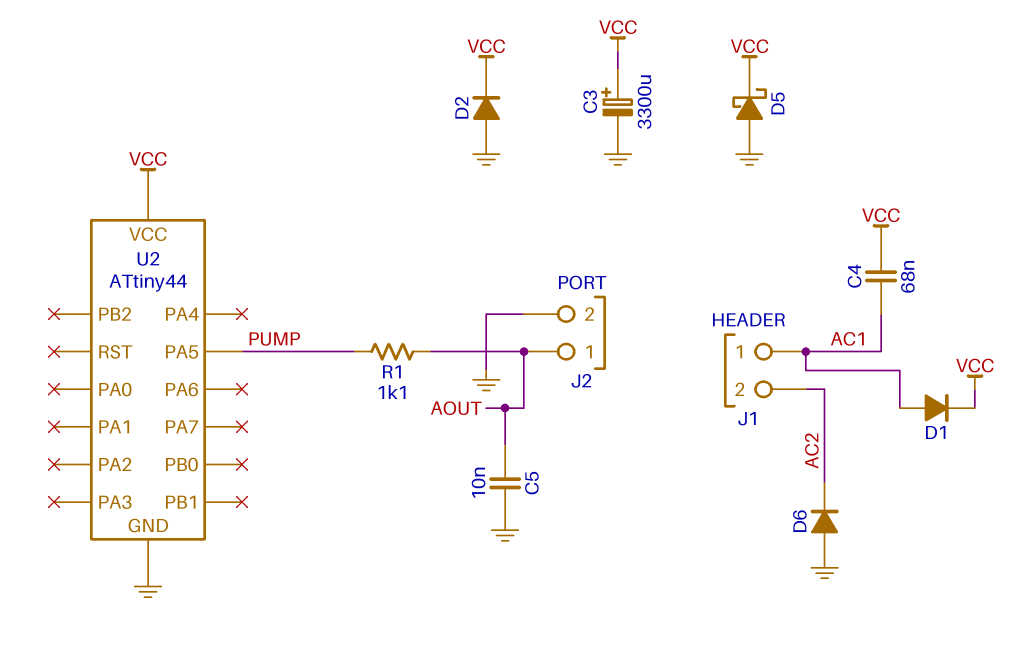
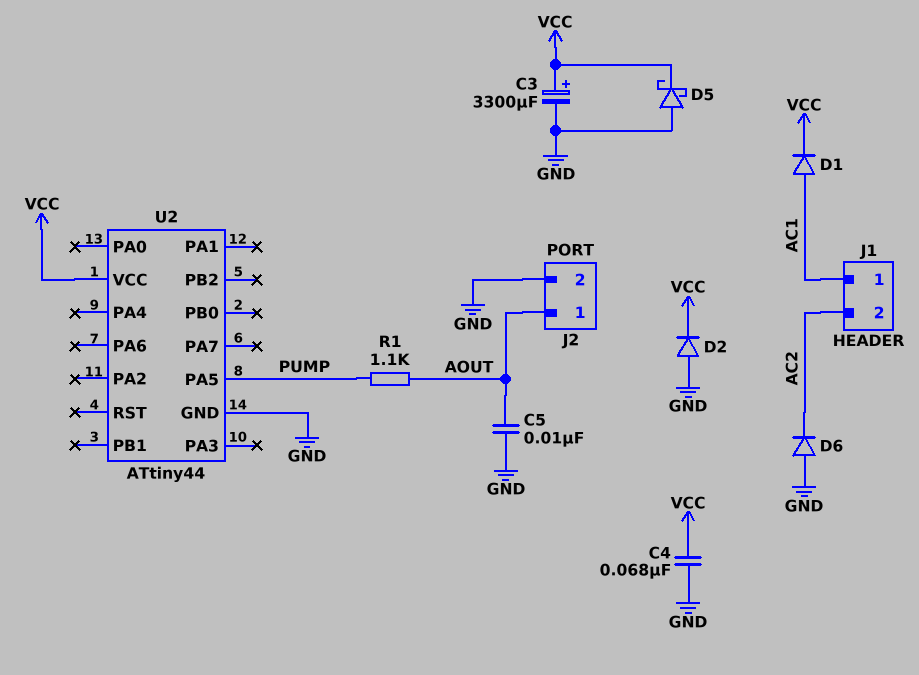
C4: 68nF (AC1, VCC) -> 68nF (GND, VCC)

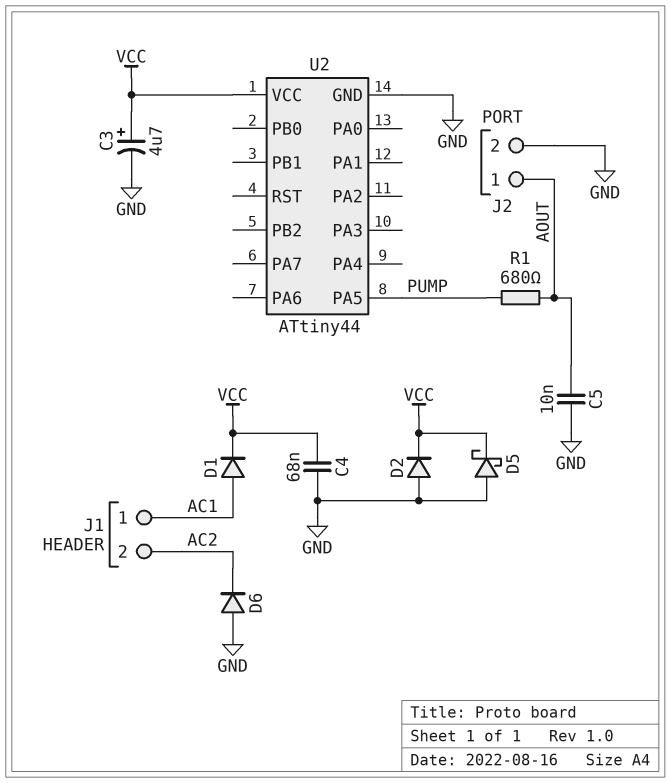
C3: 3300uF (plus VCC, minus GND) -> 4.7uF (plus VCC, minus GND)
R1: 1.1k (AOUT, PUMP) -> 680 (AOUT, PUMP)

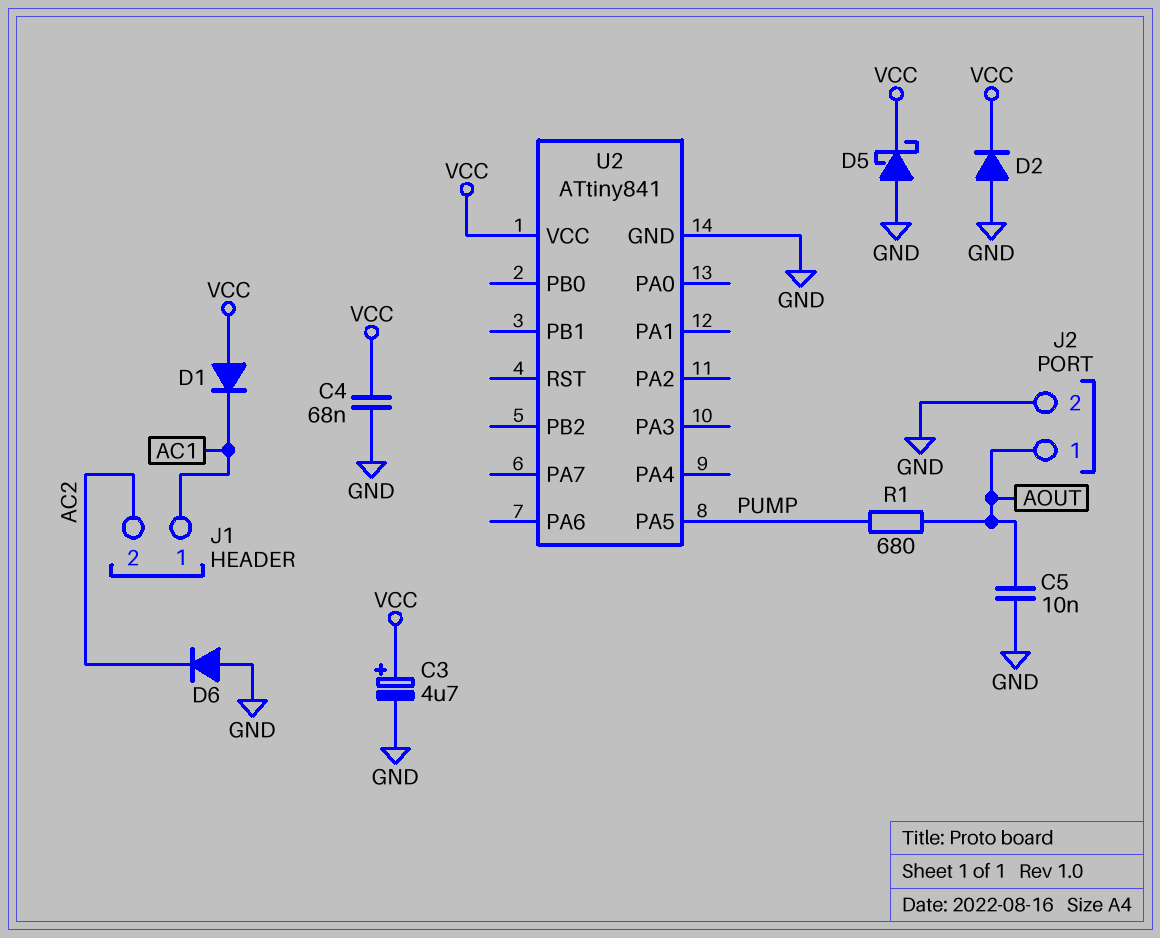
D1: diode (A AC1, K VCC) -> diode (A VCC, K AC1)
U2: ATtiny44 -> ATtiny841

